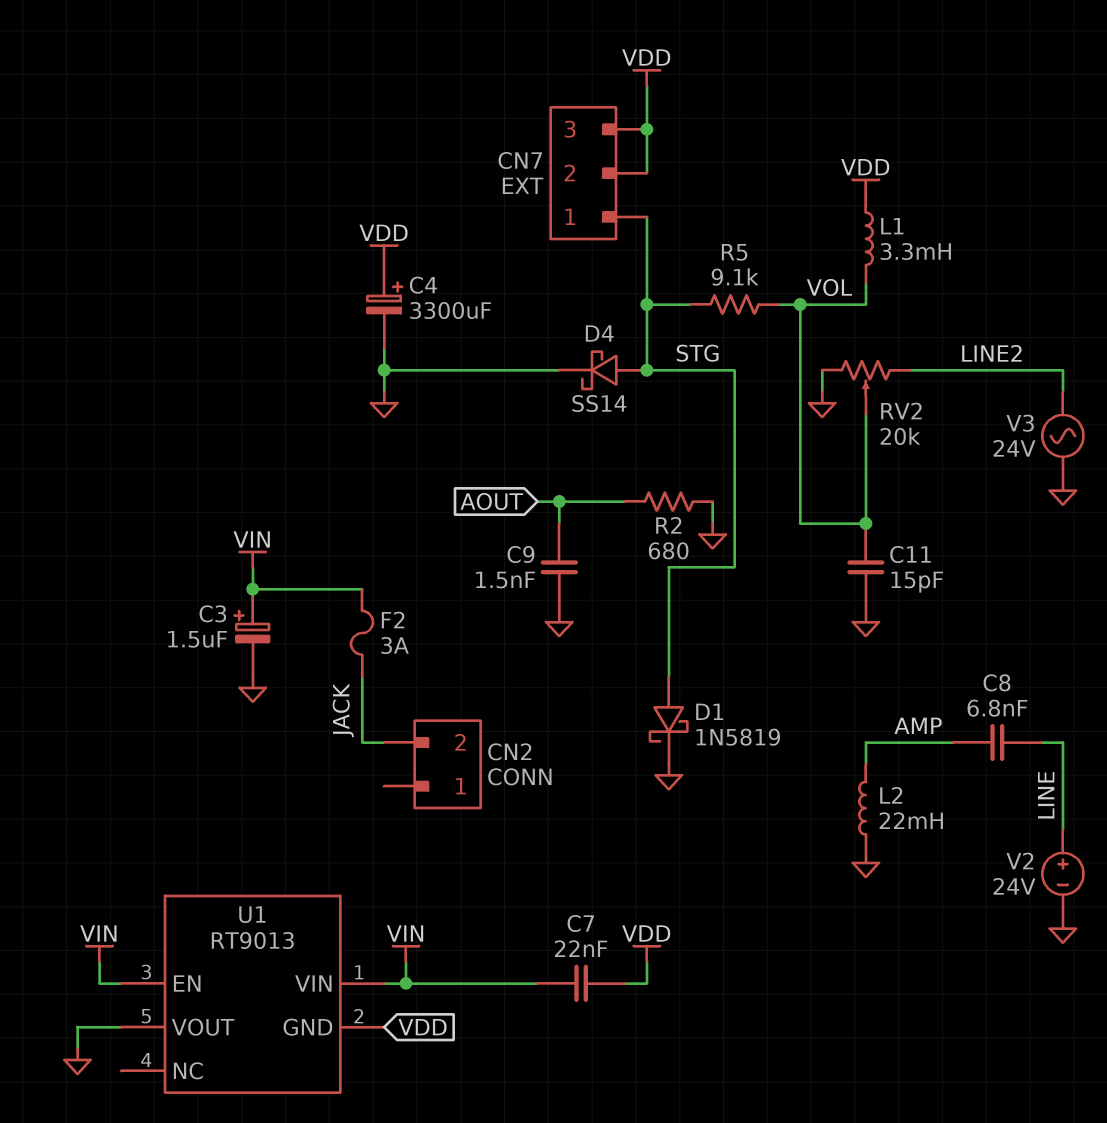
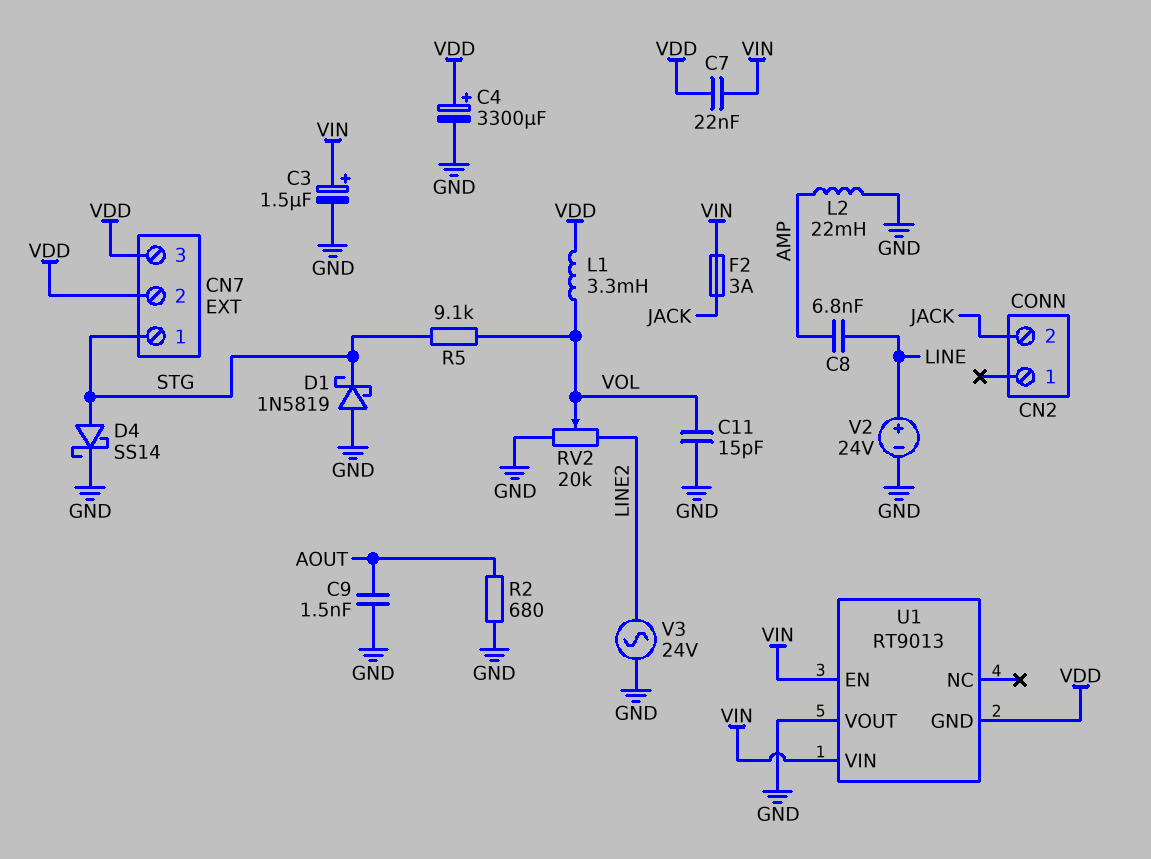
D1: schottky 1N5819 (A STG, K GND) -> schottky 1N5819 (A GND, K STG)

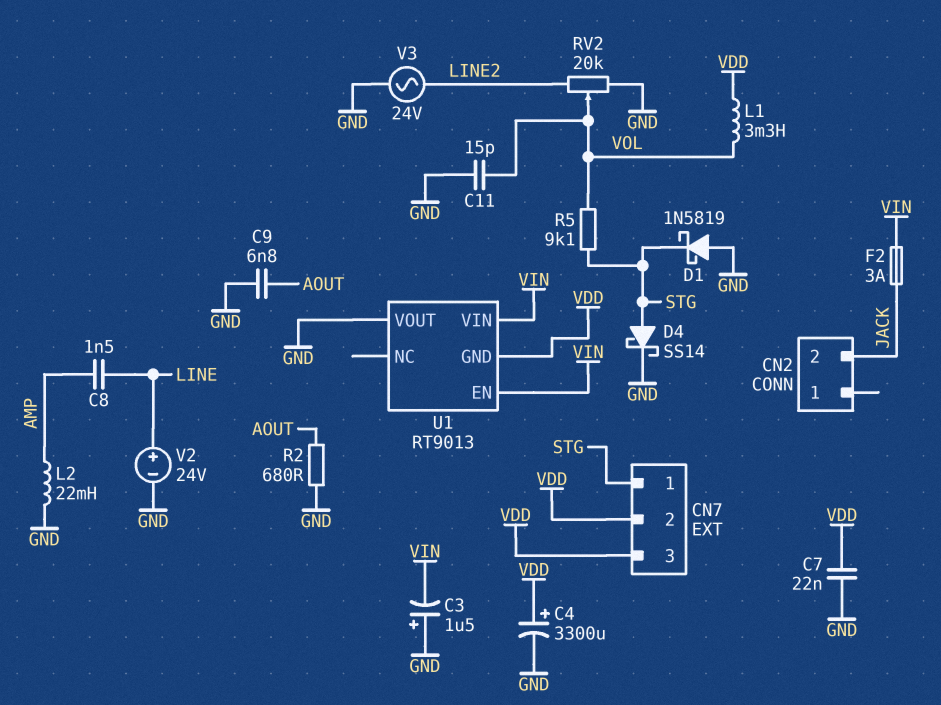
C3: 1.5uF (plus VIN, minus GND) -> 1.5uF (plus GND, minus VIN)
C7: 22nF (VDD, VIN) -> 22nF (GND, VDD)
C8: 6.8nF (AMP, LINE) -> 1.5nF (AMP, LINE)
C9: 1.5nF (AOUT, GND) -> 6.8nF (AOUT, GND)

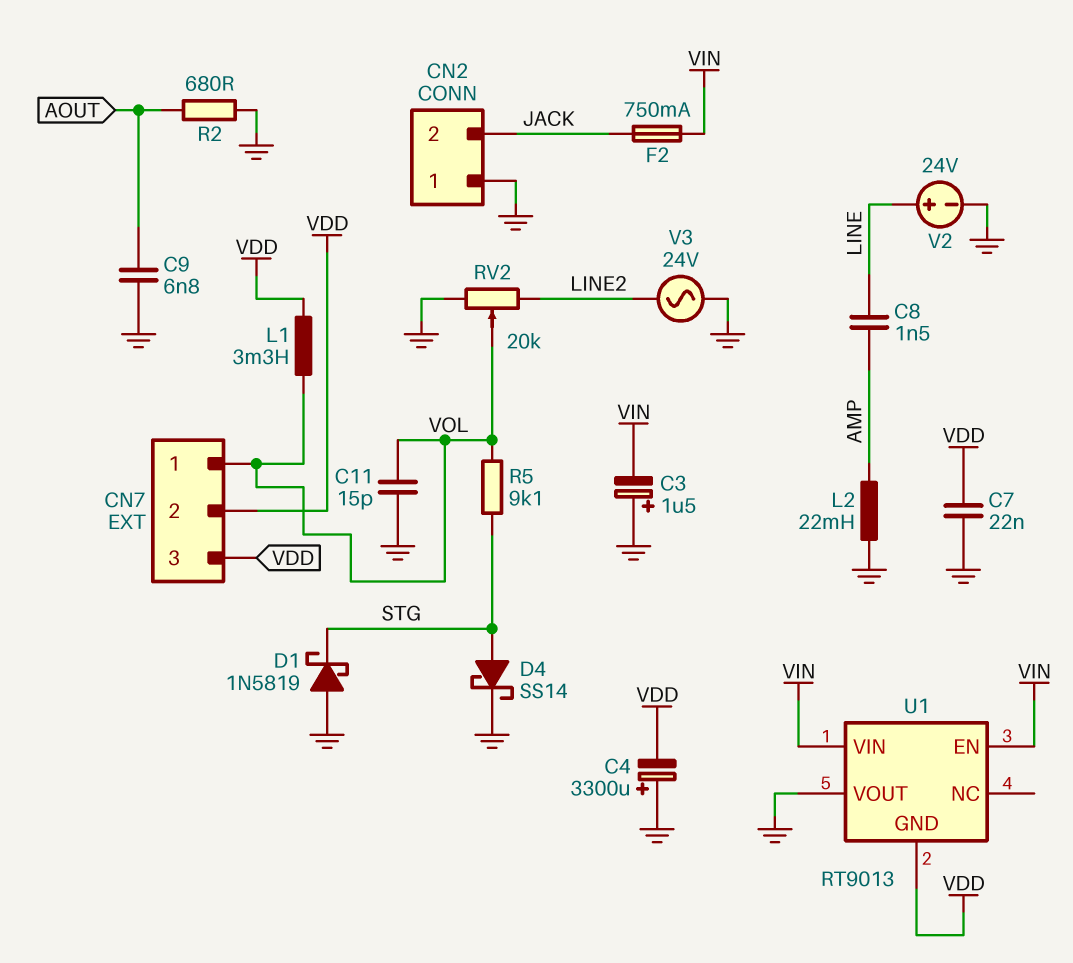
C4: 3300uF (plus VDD, minus GND) -> 3300uF (plus GND, minus VDD)
CN2 pin 1: none -> GND
CN7 pin 1: STG -> VOL
F2: 3A (JACK, VIN) -> 750mA (JACK, VIN)

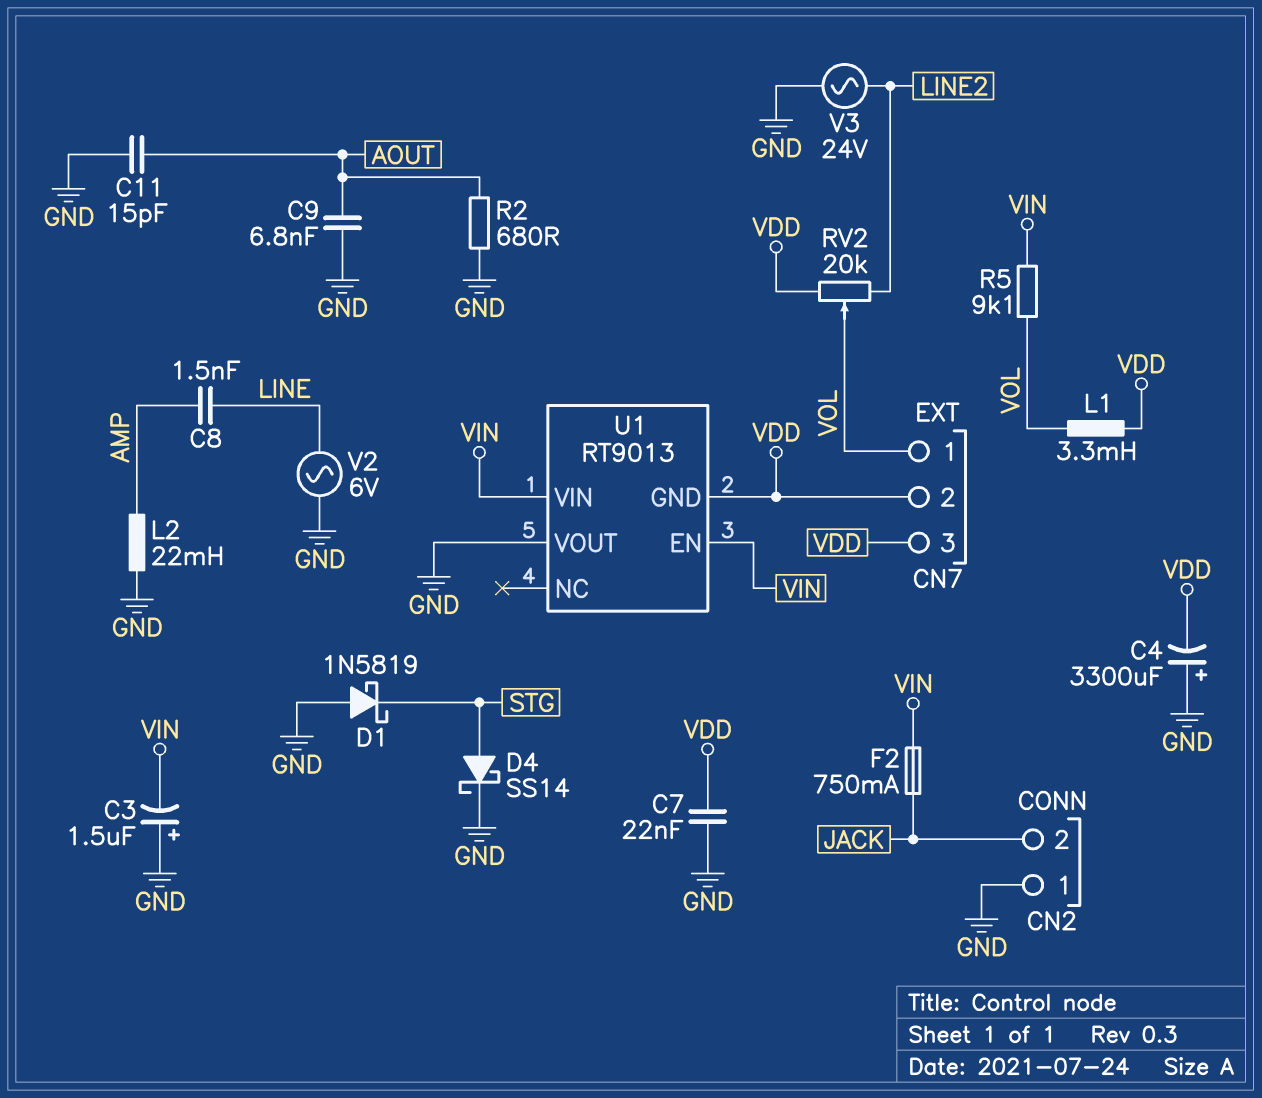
C11: 15pF (GND, VOL) -> 15pF (AOUT, GND)
R5: 9.1k (STG, VOL) -> 9.1k (VIN, VOL)
RV2: 20k (GND, LINE2, wiper VOL) -> 20k (LINE2, VDD, wiper VOL)
V2: 24V (plus LINE, minus GND) -> AC 6V (GND, LINE)

